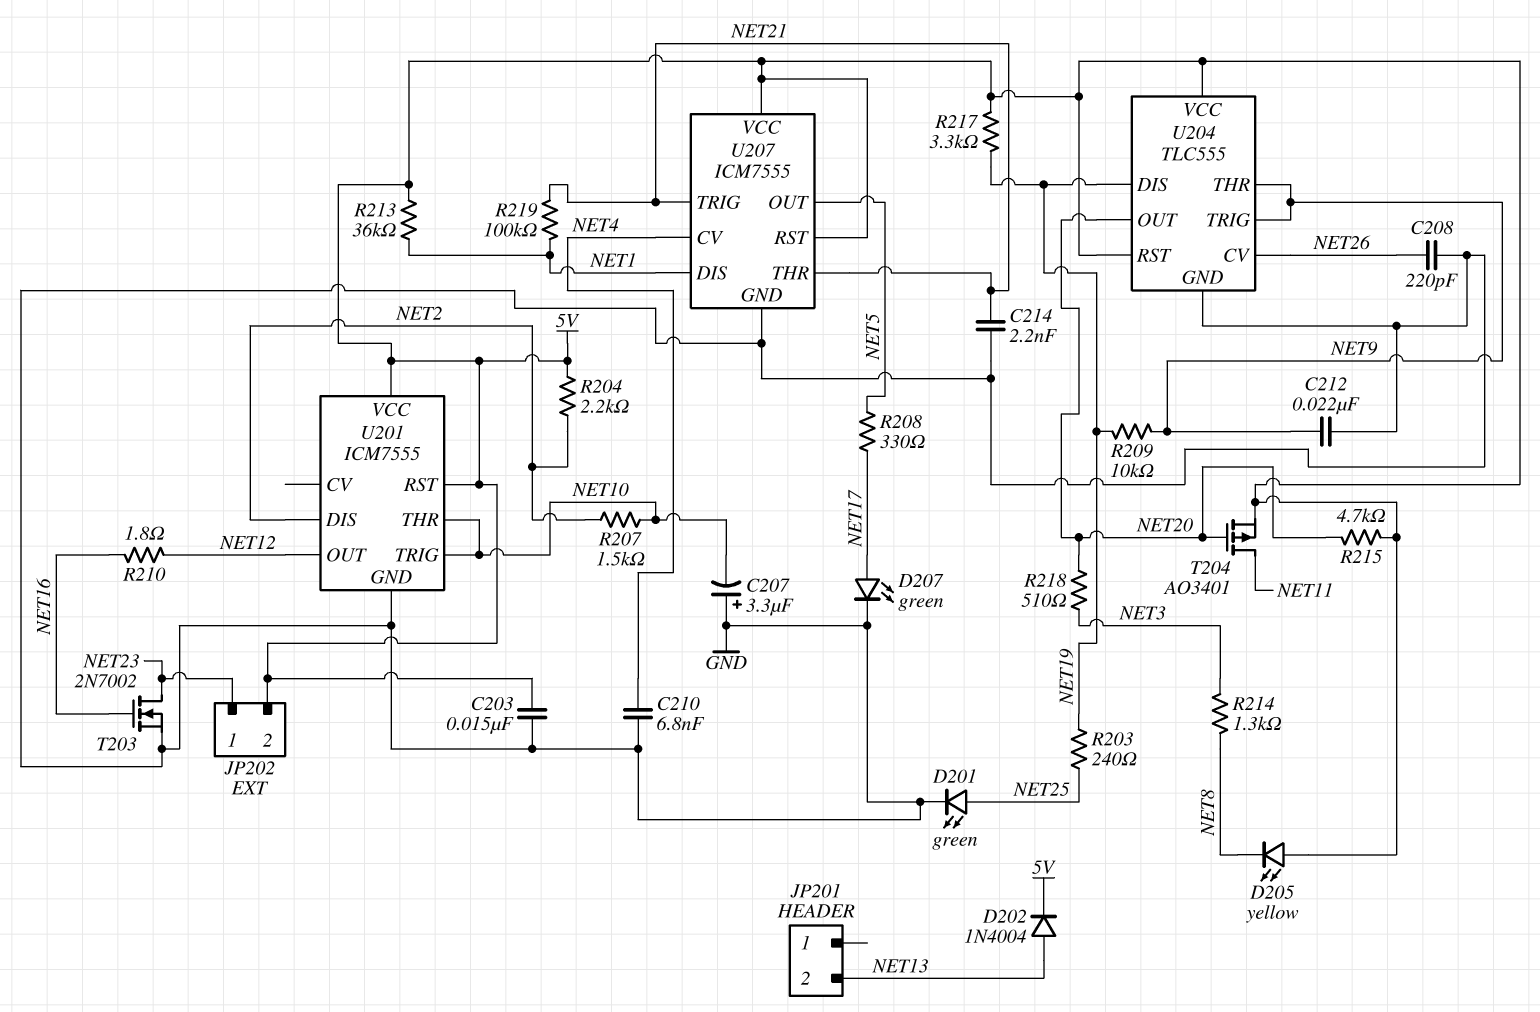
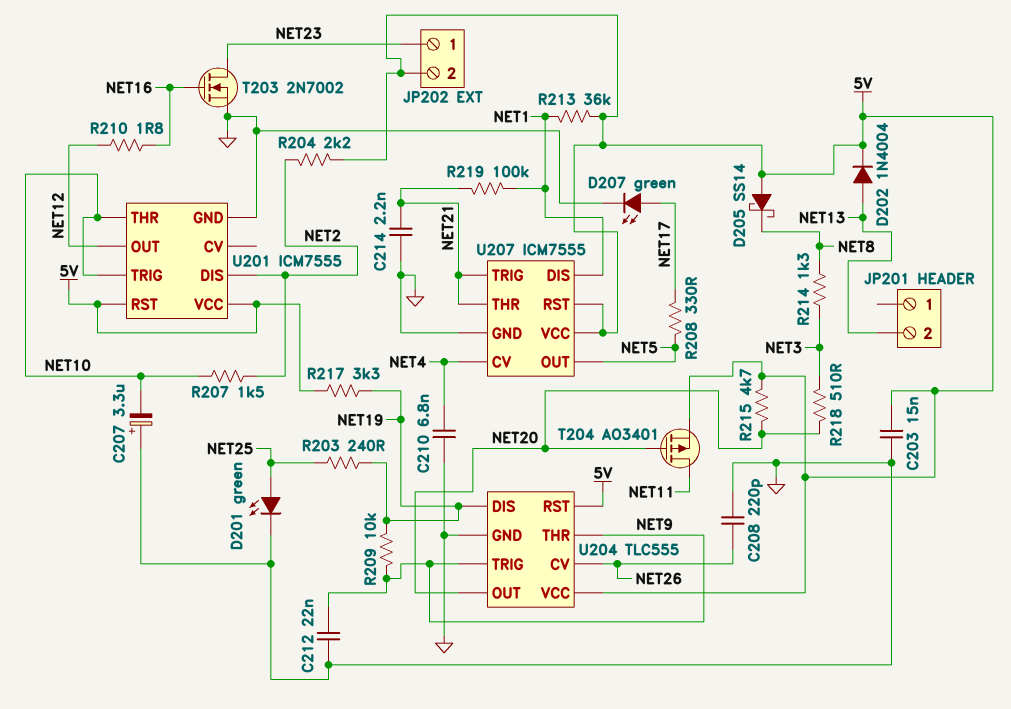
D205: LED yellow (A 5V, K NET8) -> schottky SS14 (A 5V, K NET8)

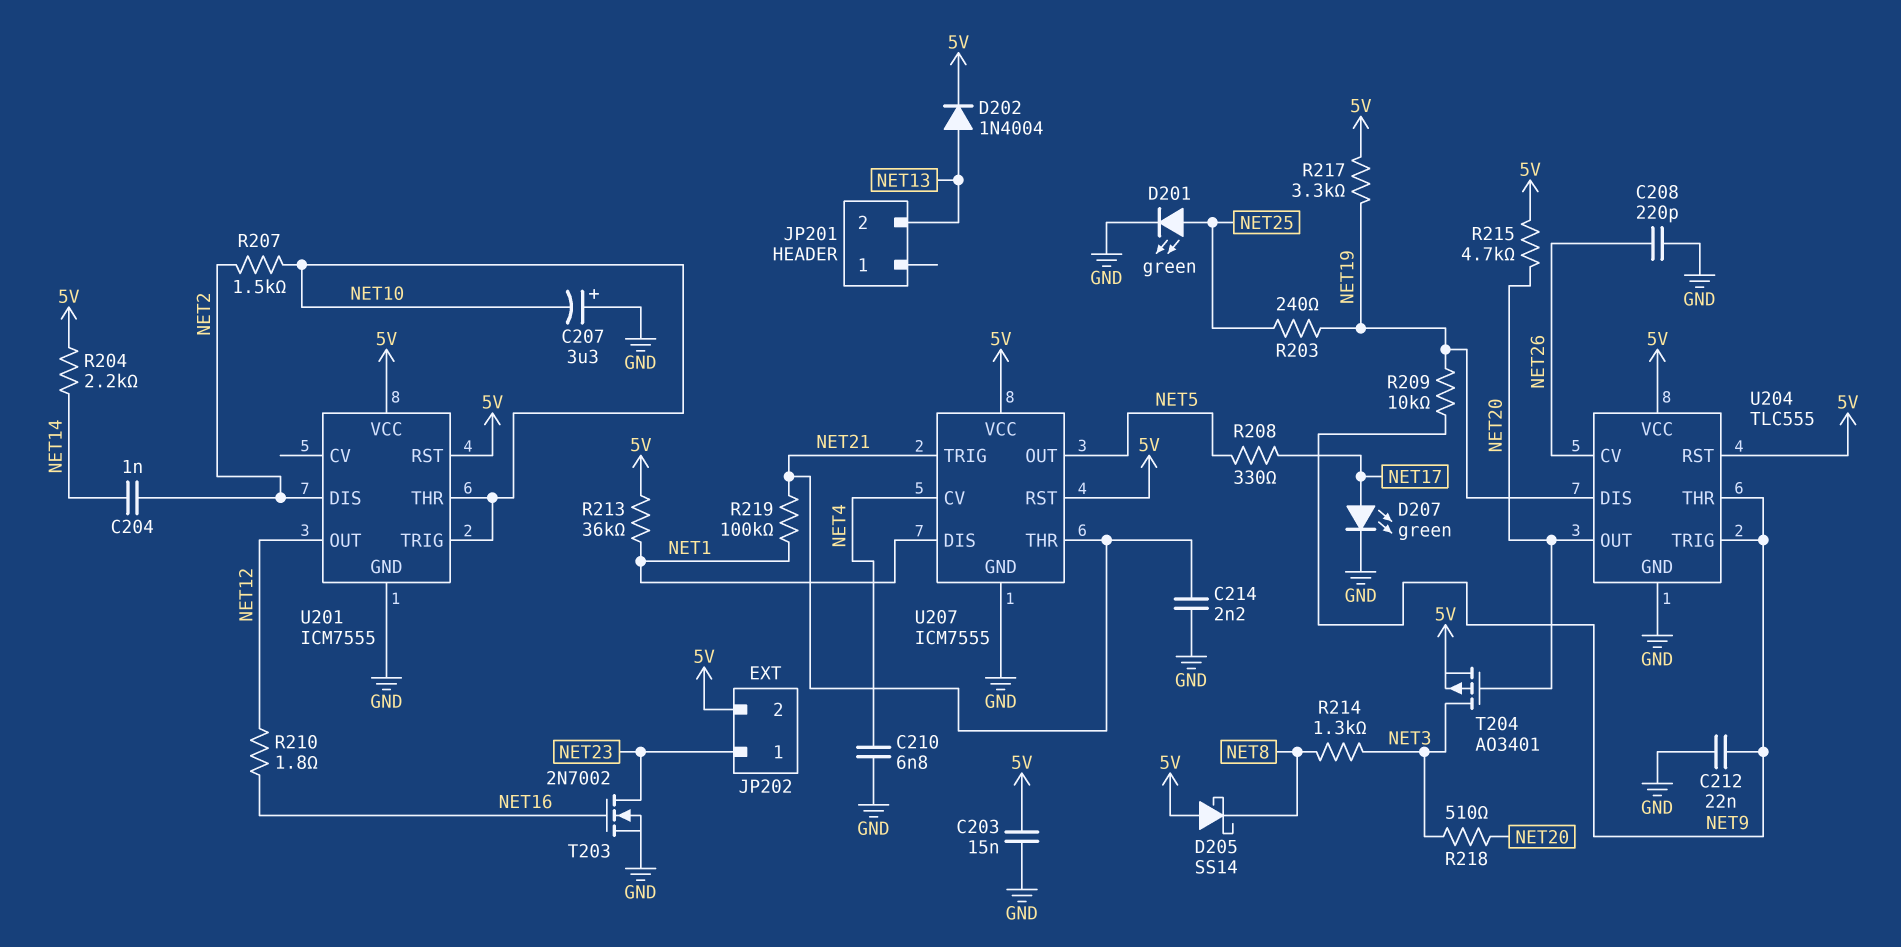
C204: none -> 1nF (NET2, NET14)
R204: 2.2k (5V, NET2) -> 2.2k (5V, NET14)
T204: PMOS AO3401 (G NET20, D NET11, S 5V) -> PMOS AO3401 (G NET20, D NET3, S 5V)

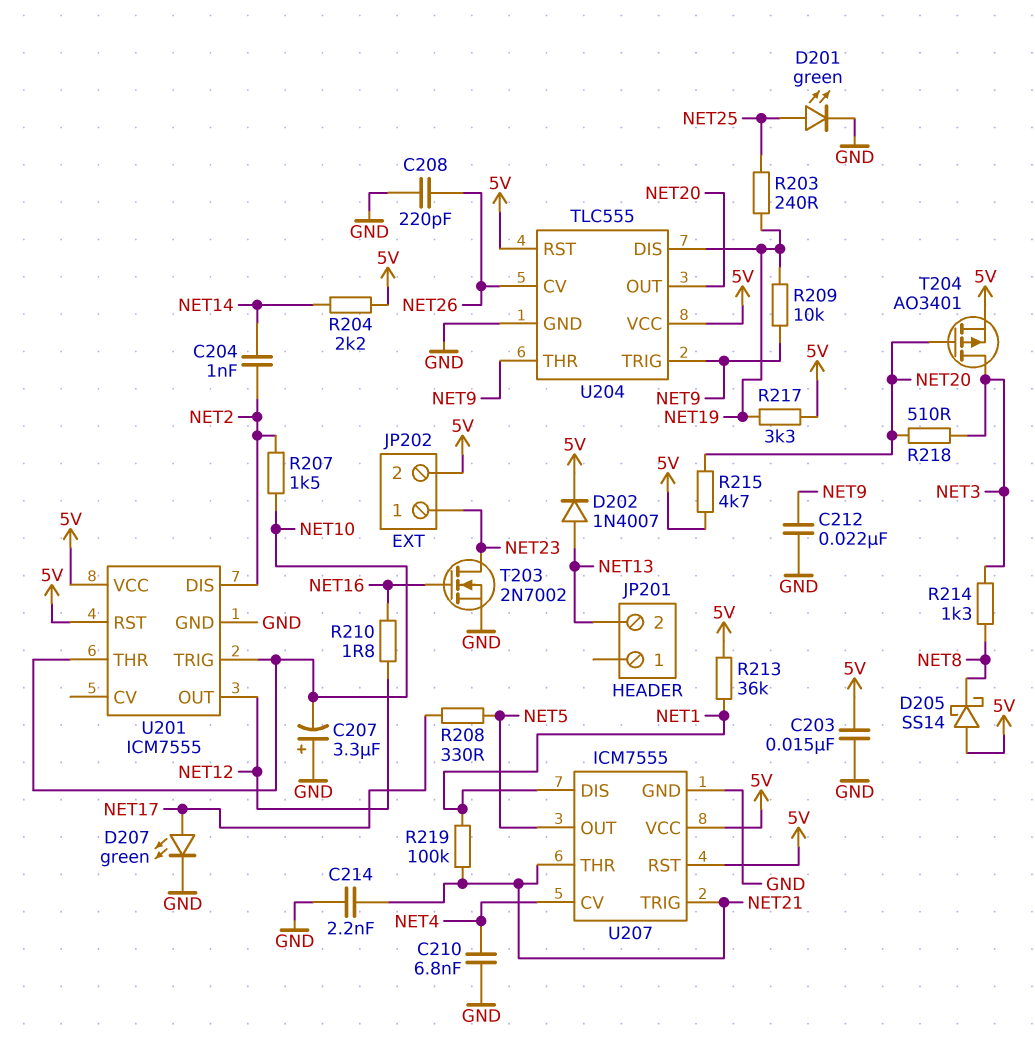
D202: diode 1N4004 (A NET13, K 5V) -> diode 1N4007 (A NET13, K 5V)

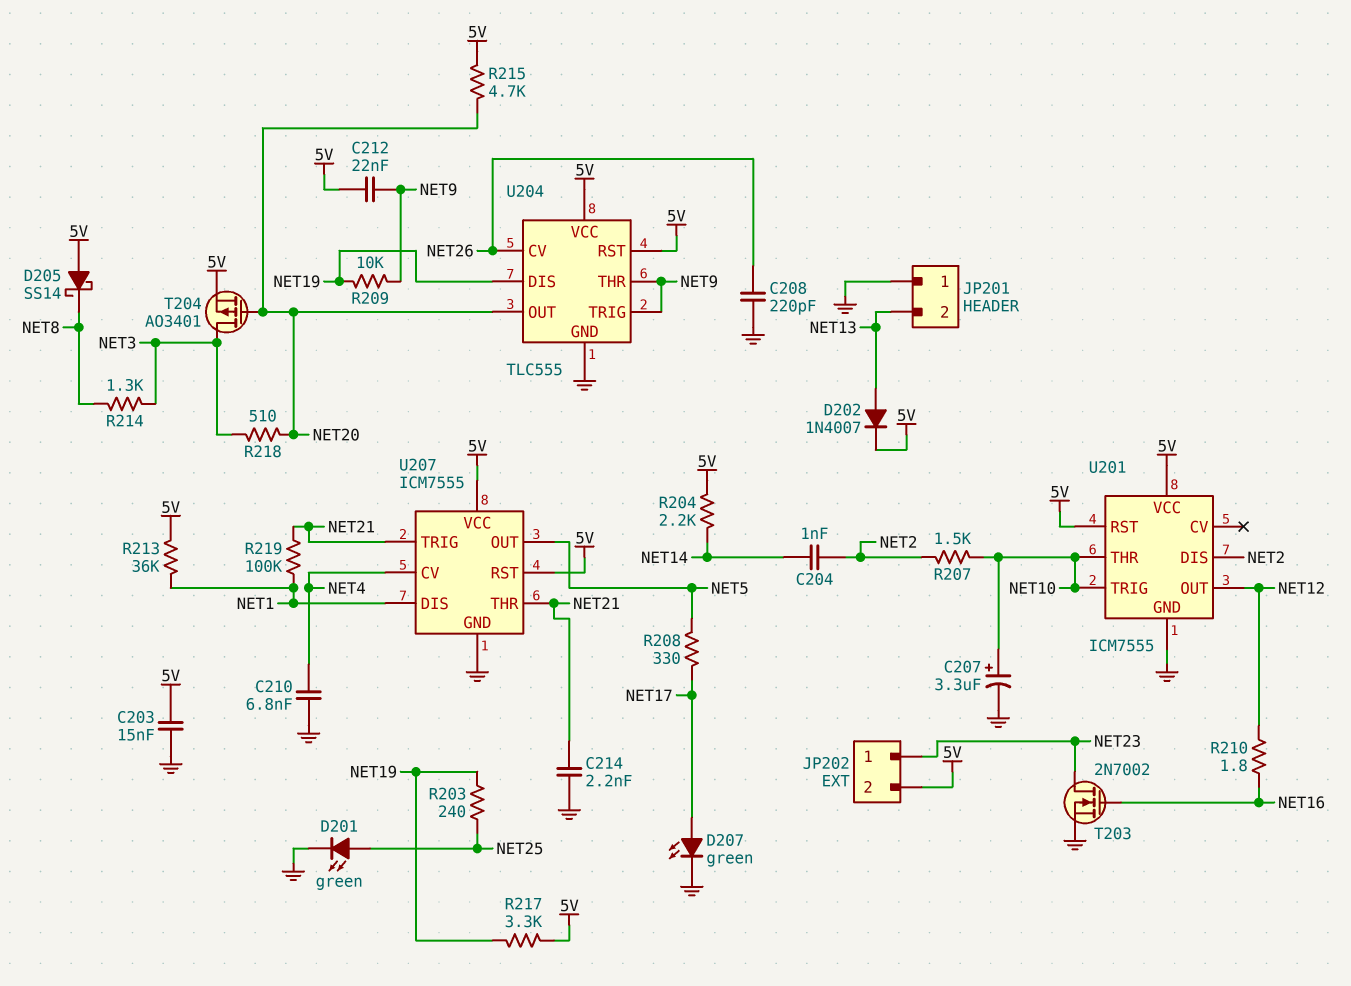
C207: 3.3uF (plus GND, minus NET10) -> 3.3uF (plus NET10, minus GND)
C212: 22nF (GND, NET9) -> 22nF (5V, NET9)
JP201 pin 1: none -> GND

